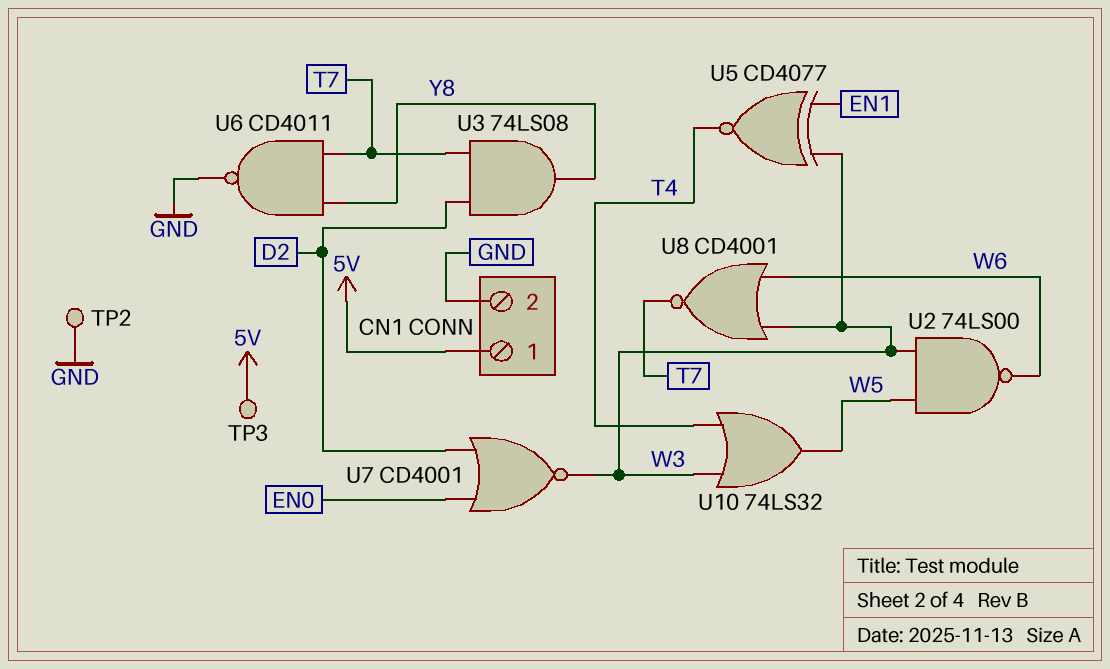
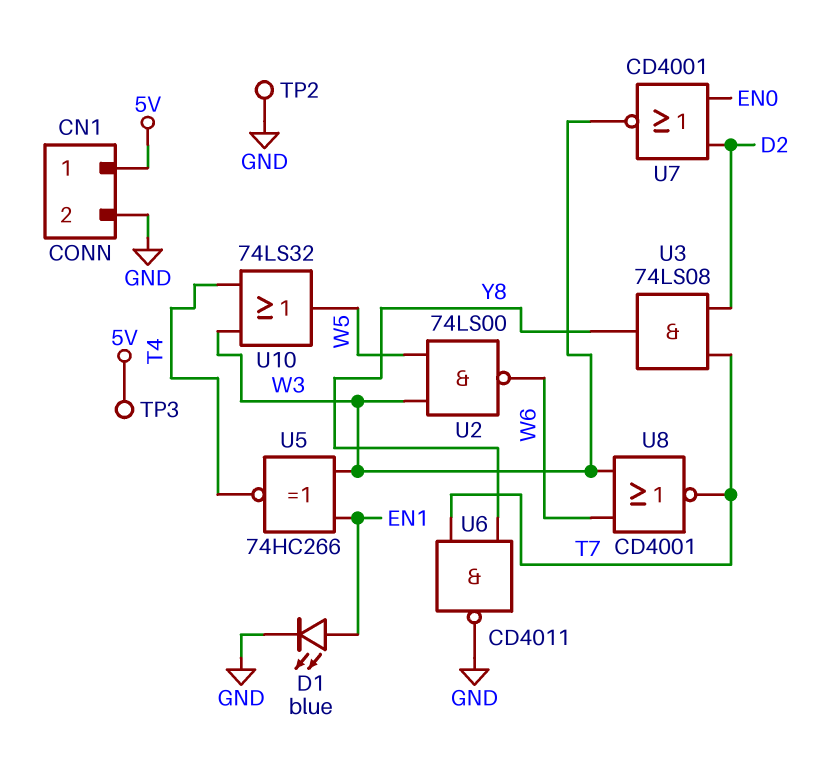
D1: none -> LED blue (A EN1, K GND)
U5: XNOR CD4077 (in EN1, in W3, out T4) -> XNOR 74HC266 (in EN1, in W3, out T4)

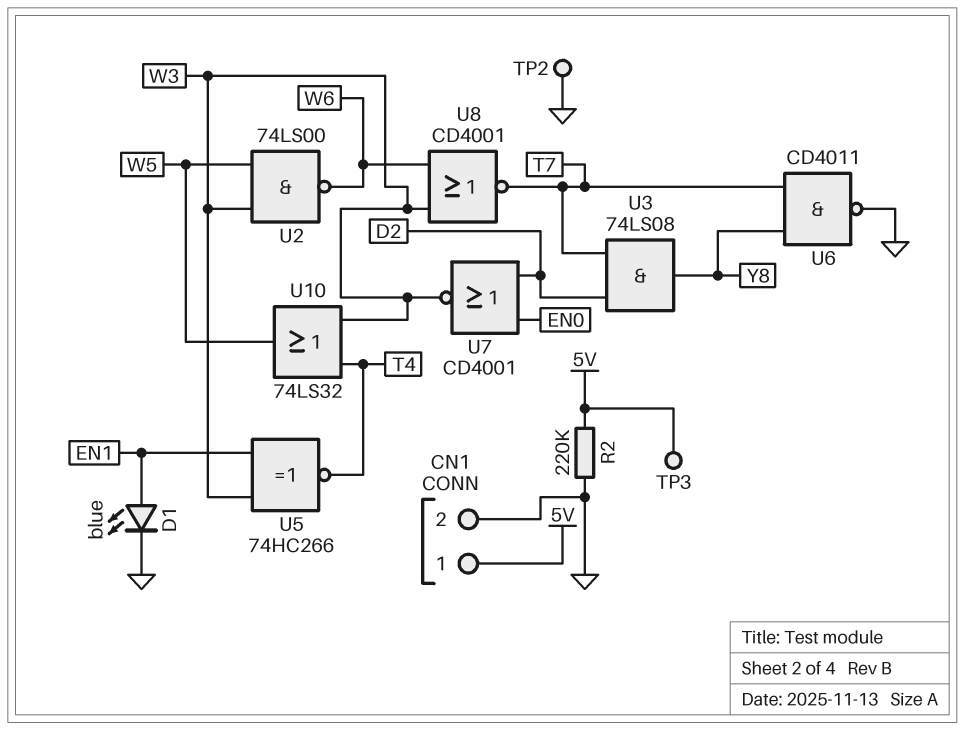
R2: none -> 220k (5V, GND)

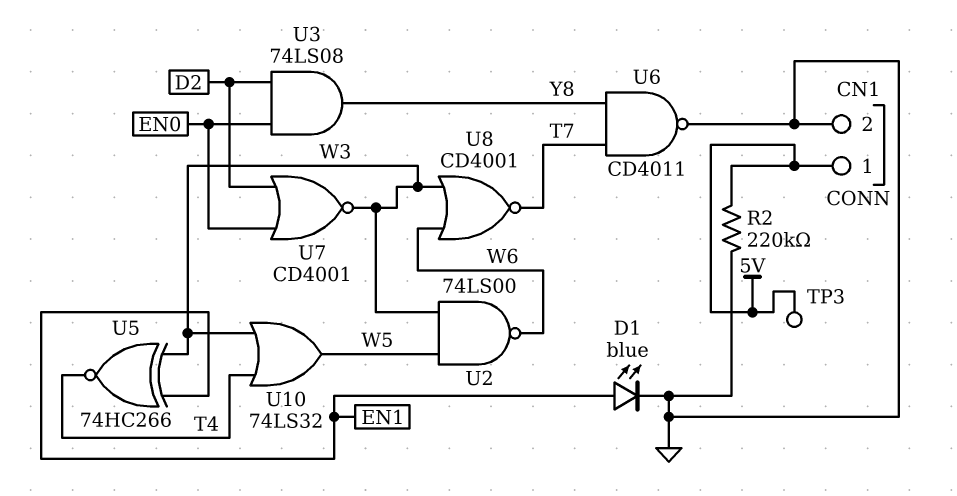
TP2: test point (GND) -> none
U3: AND 74LS08 (in D2, in T7, out Y8) -> AND 74LS08 (in D2, in EN0, out Y8)

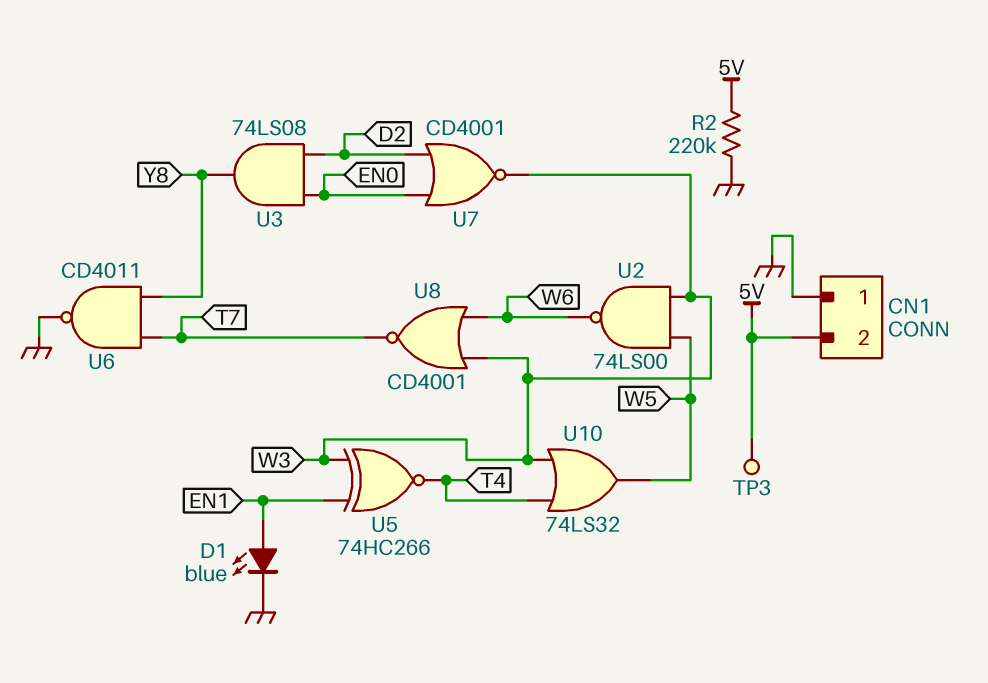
CN1 pin 1: 5V -> GND
CN1 pin 2: GND -> 5V

